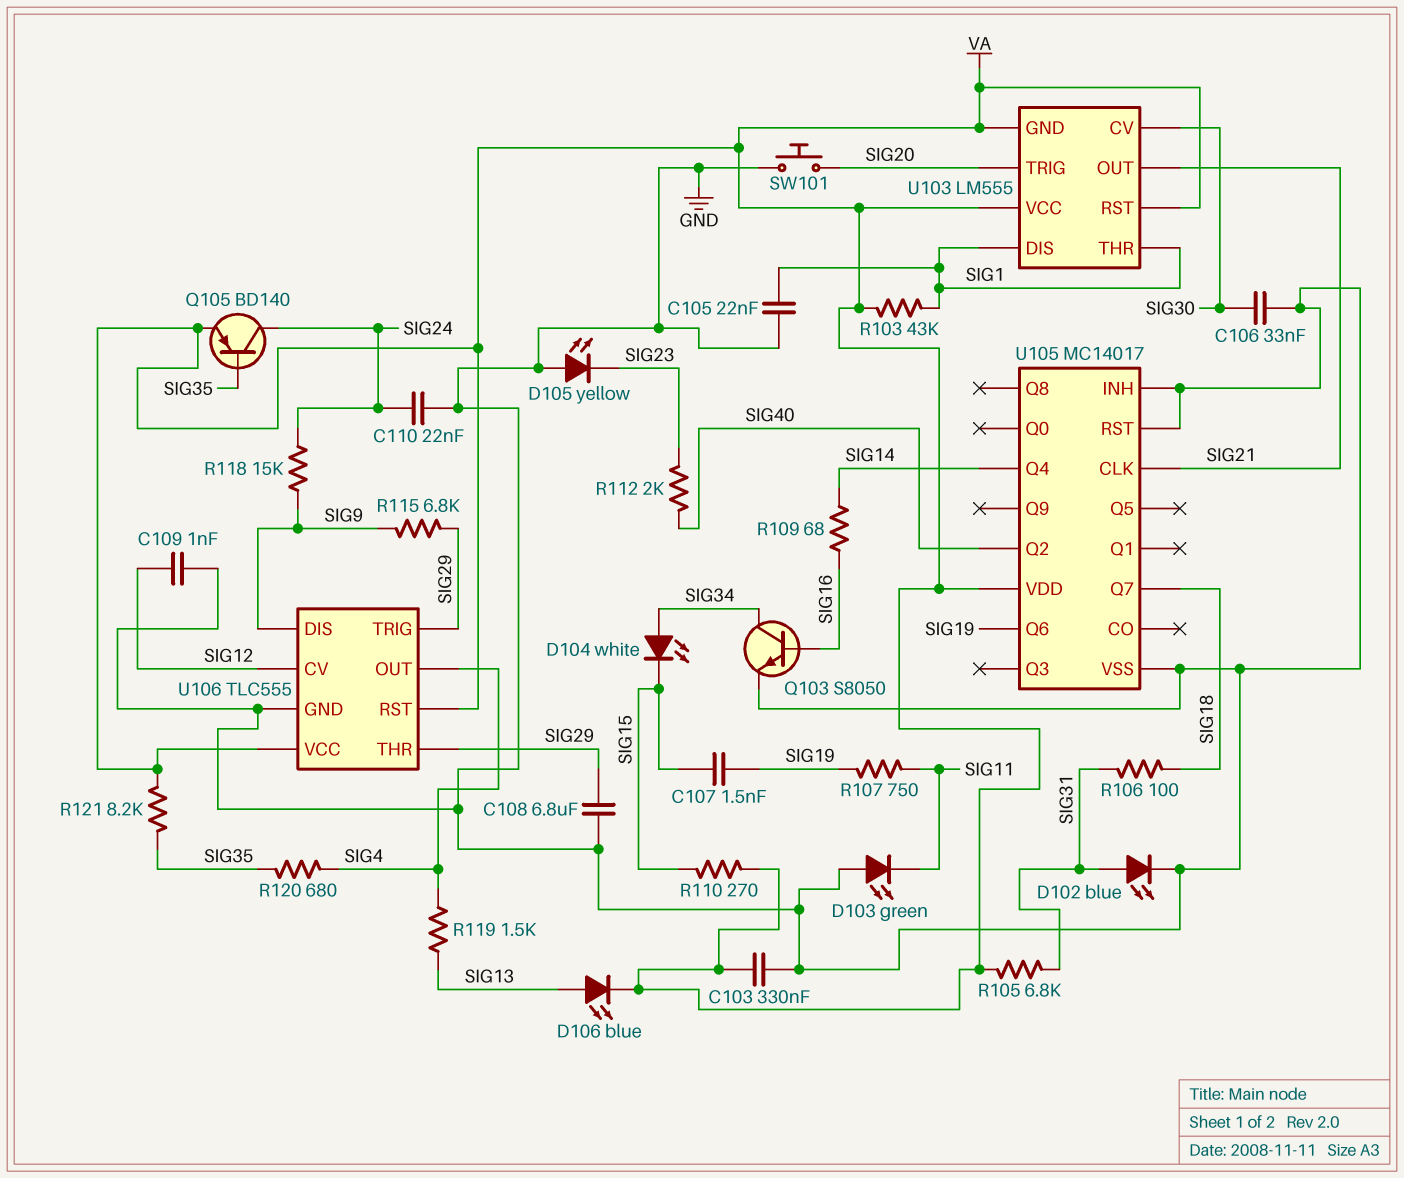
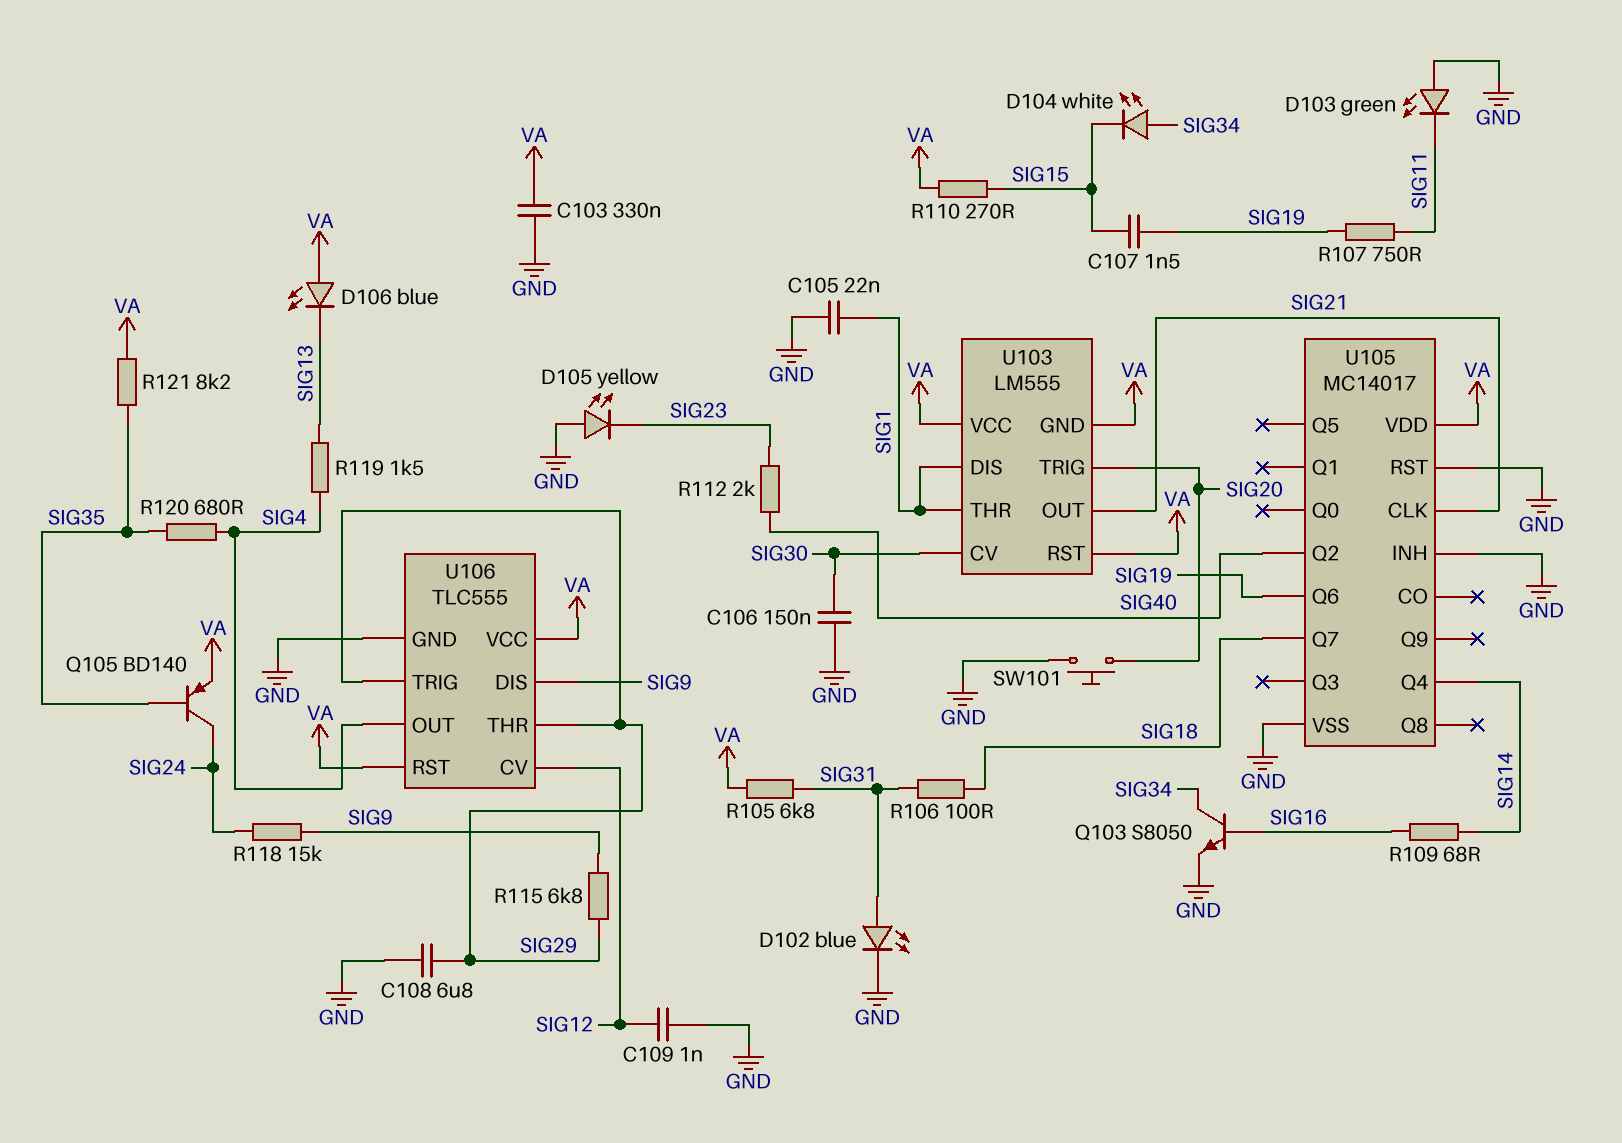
C106: 33nF (GND, SIG30) -> 150nF (GND, SIG30)
C110: 22nF (GND, SIG24) -> none
D106: LED blue (A SIG13, K VA) -> LED blue (A VA, K SIG13)
R103: 43k (SIG1, VA) -> none

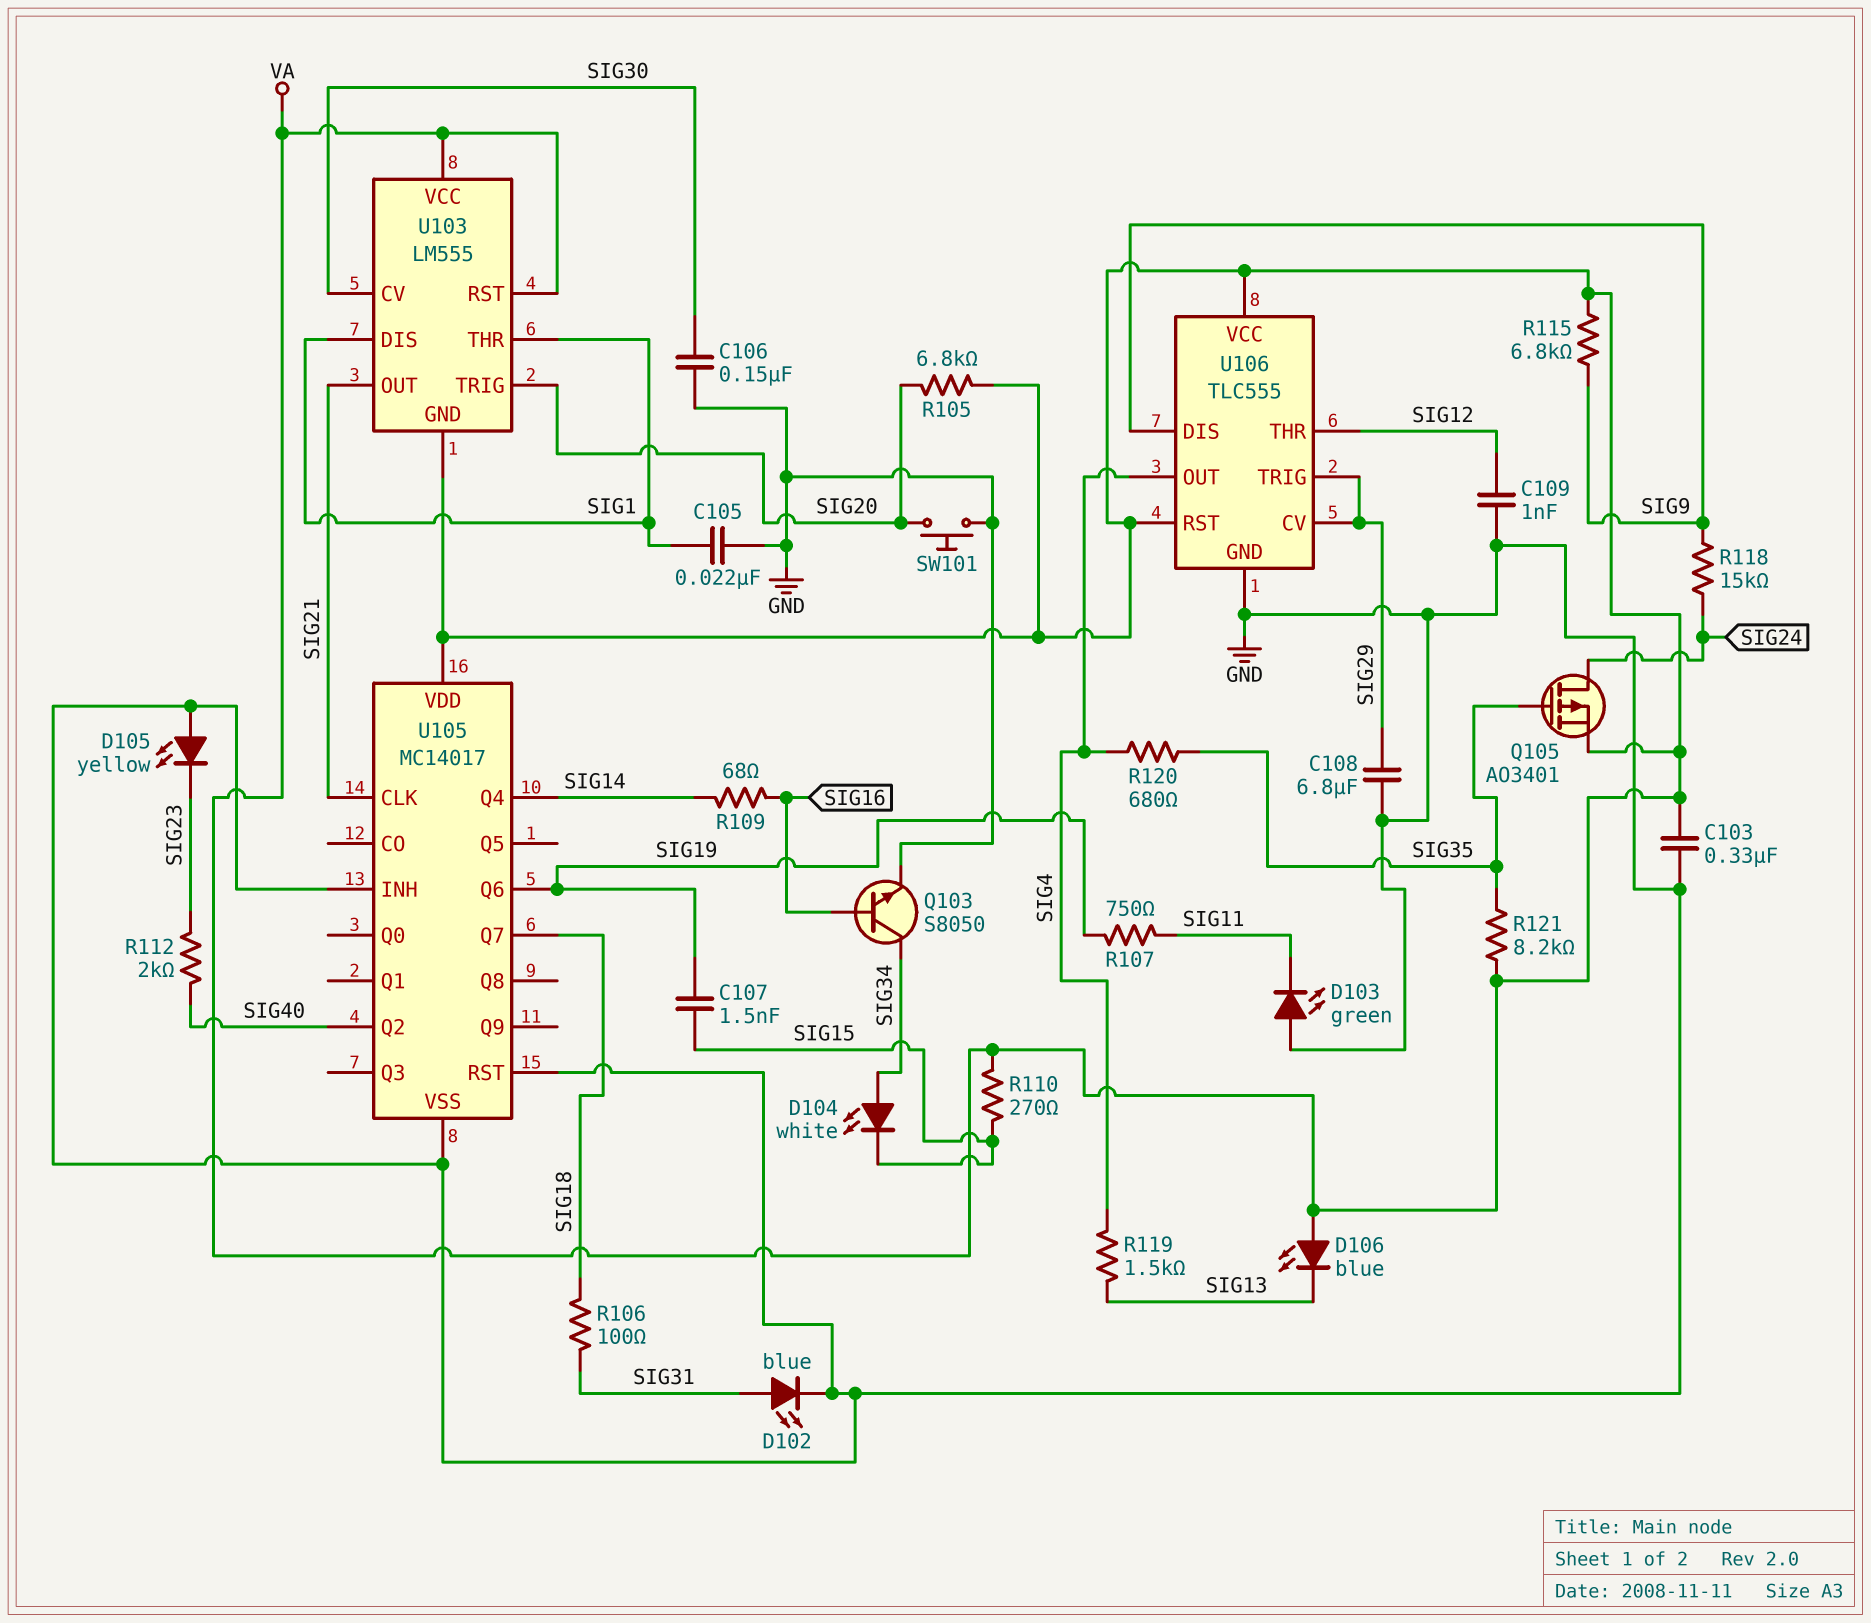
Q105: PNP BD140 (B SIG35, C SIG24, E VA) -> PMOS AO3401 (G SIG35, D SIG24, S VA)
R105: 6.8k (SIG31, VA) -> 6.8k (SIG20, VA)
R115: 6.8k (SIG9, SIG29) -> 6.8k (SIG9, VA)
U106 pin CV: SIG12 -> SIG29
U106 pin THR: SIG29 -> SIG12

